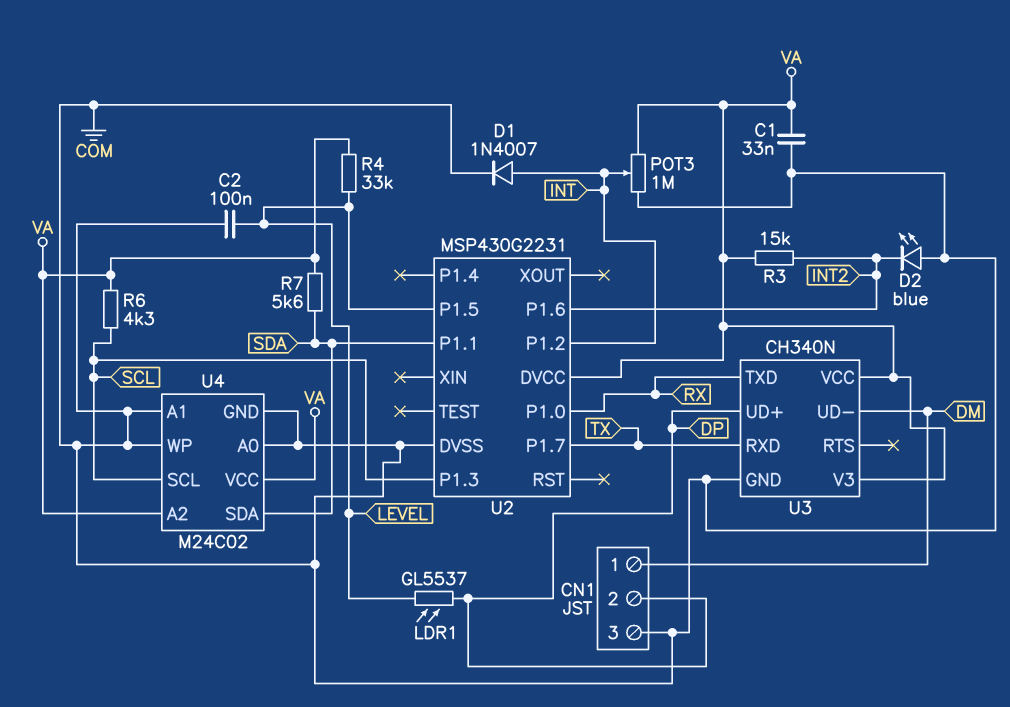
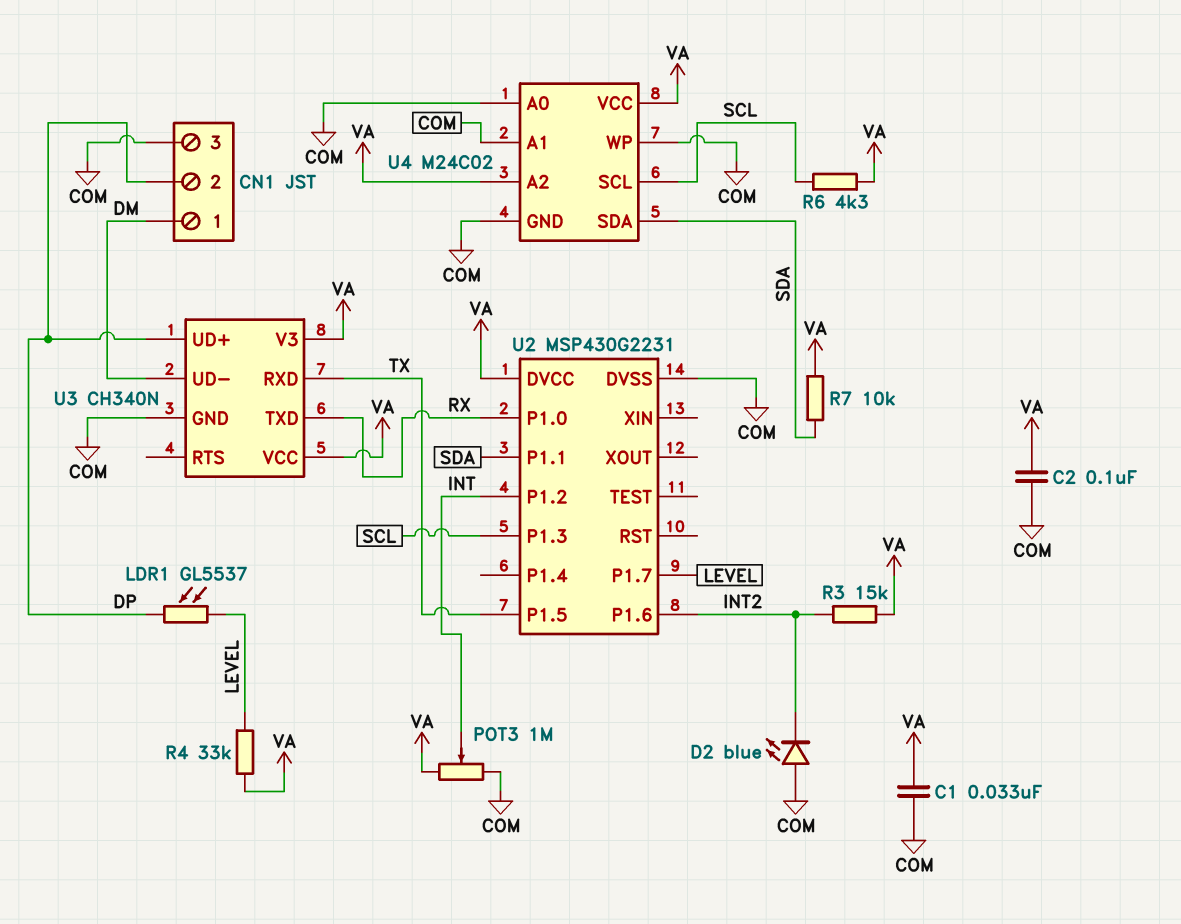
C2: 100nF (COM, LEVEL) -> 100nF (COM, VA)
D1: diode 1N4007 (A INT, K COM) -> none
R7: 5.6k (SDA, VA) -> 10k (SDA, VA)
U2 pin P1.5: LEVEL -> TX
U2 pin P1.7: TX -> LEVEL

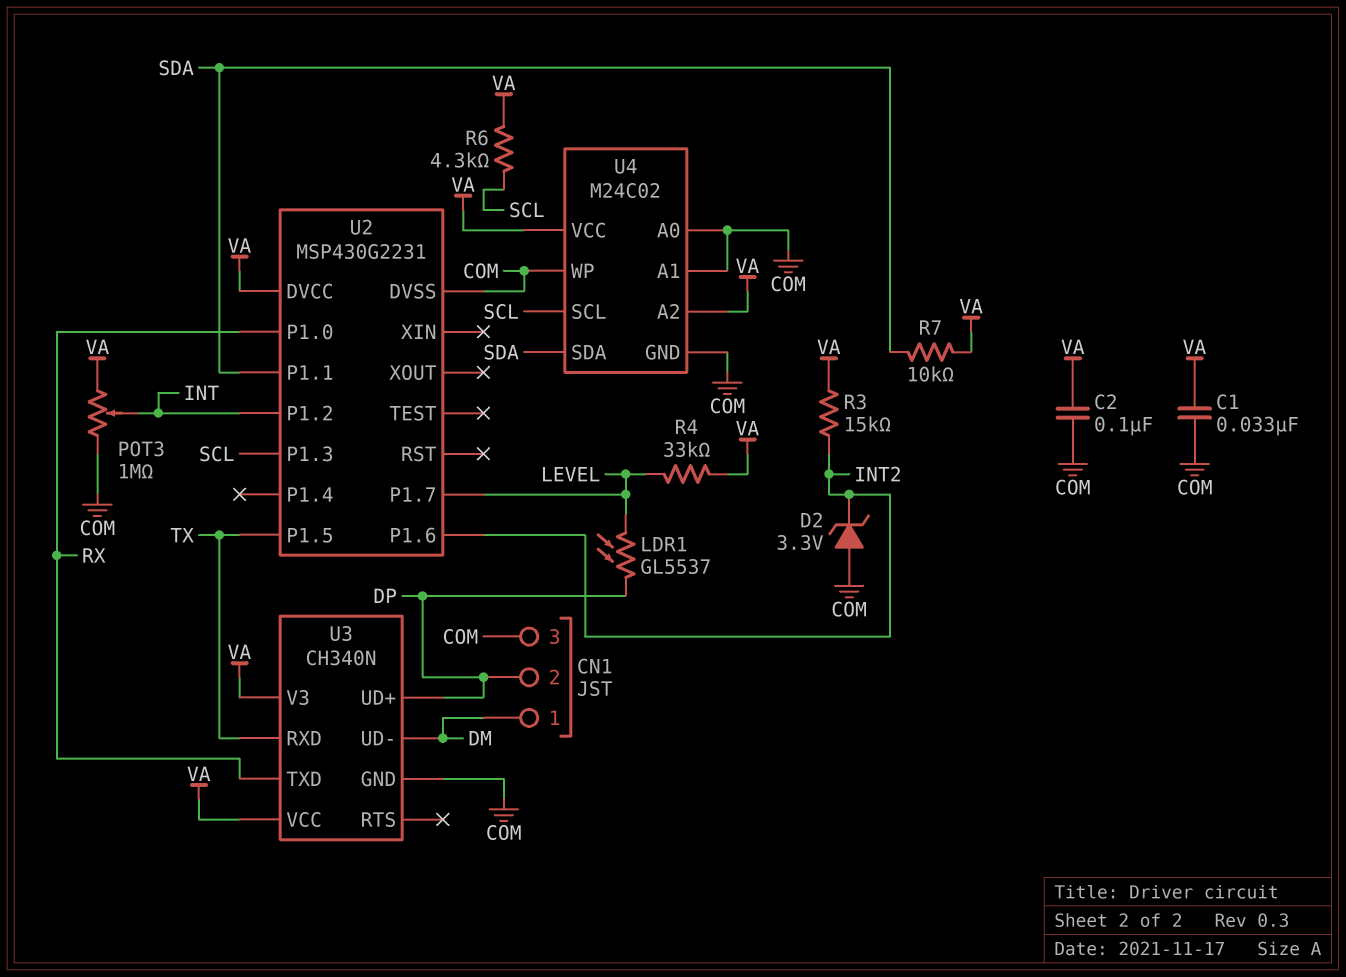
D2: LED blue (A COM, K INT2) -> zener 3.3V (A COM, K INT2)

